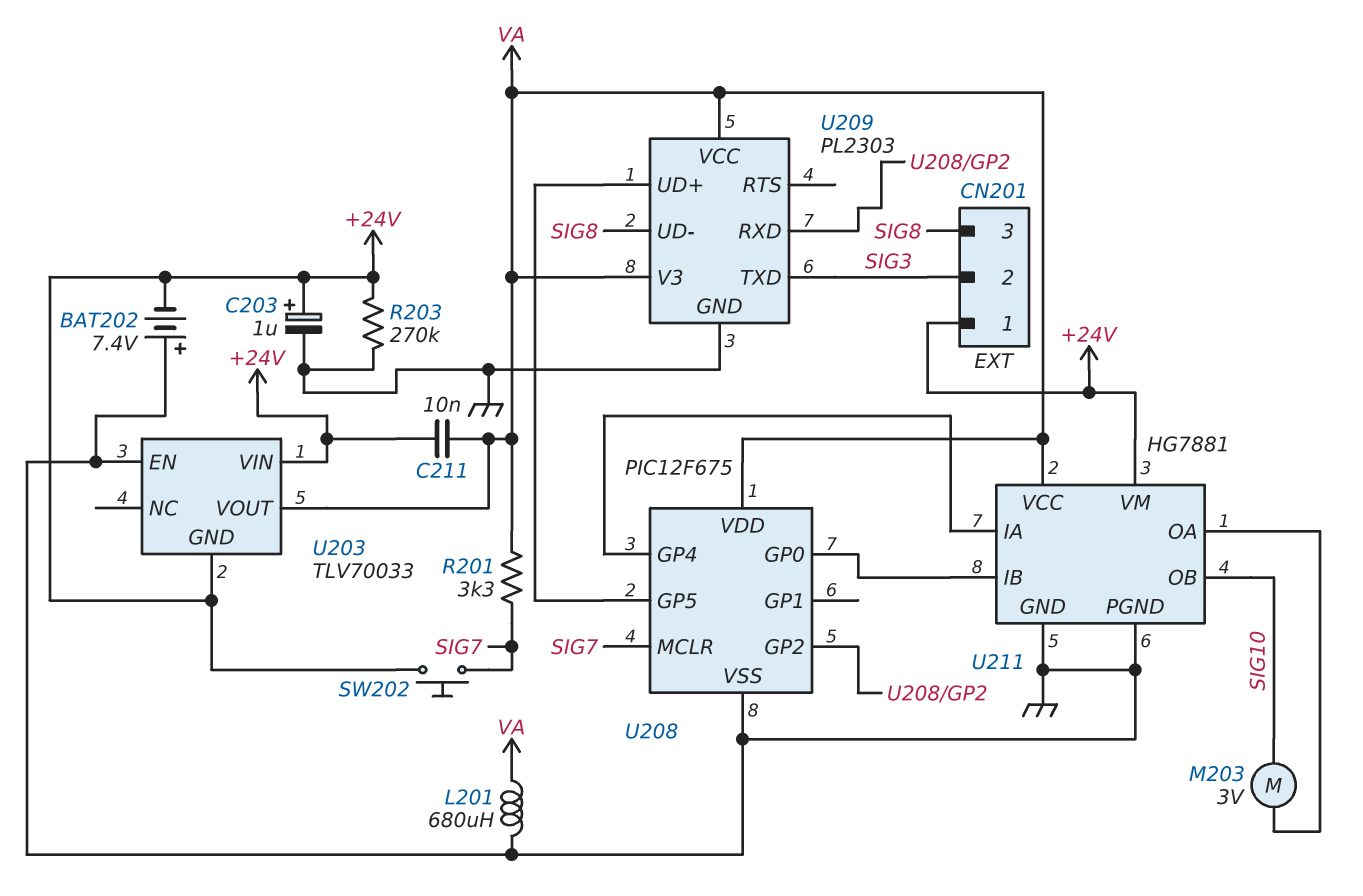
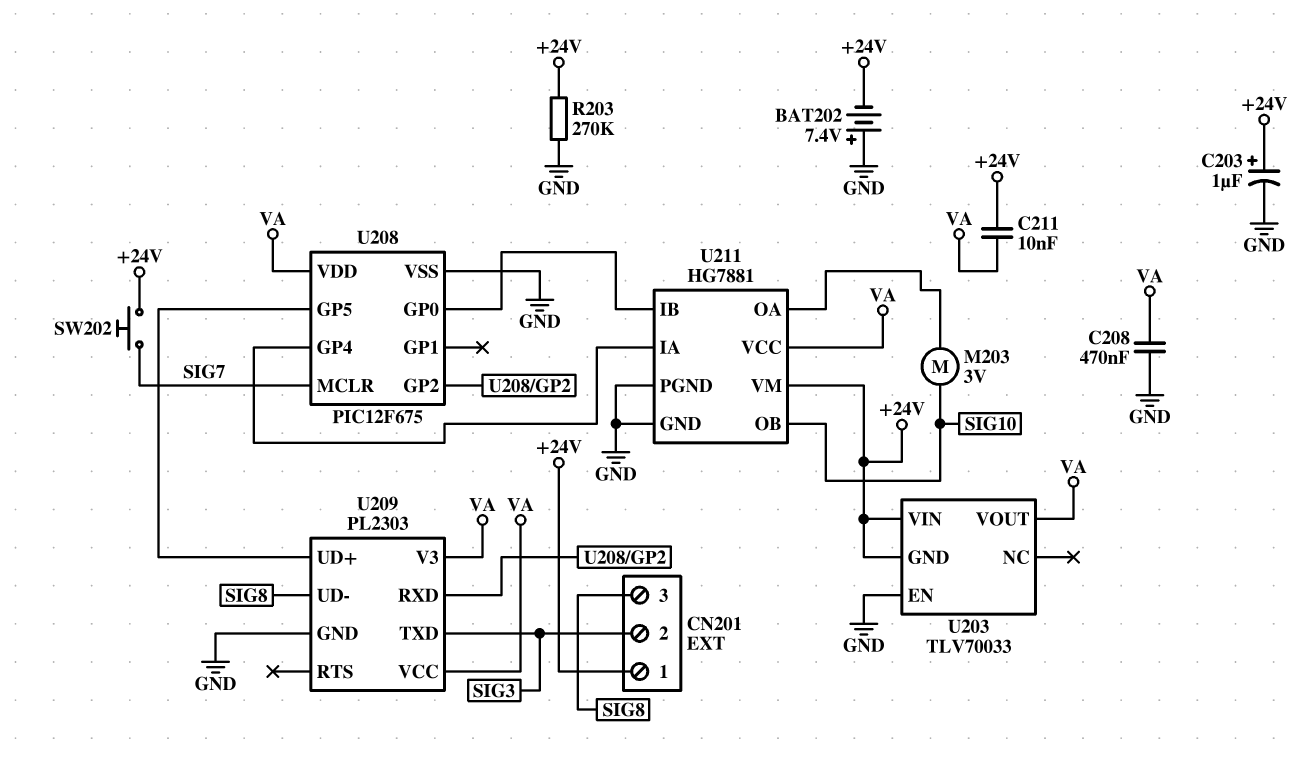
C208: none -> 470nF (GND, VA)
L201: 680uH (GND, VA) -> none
R201: 3.3k (SIG7, VA) -> none

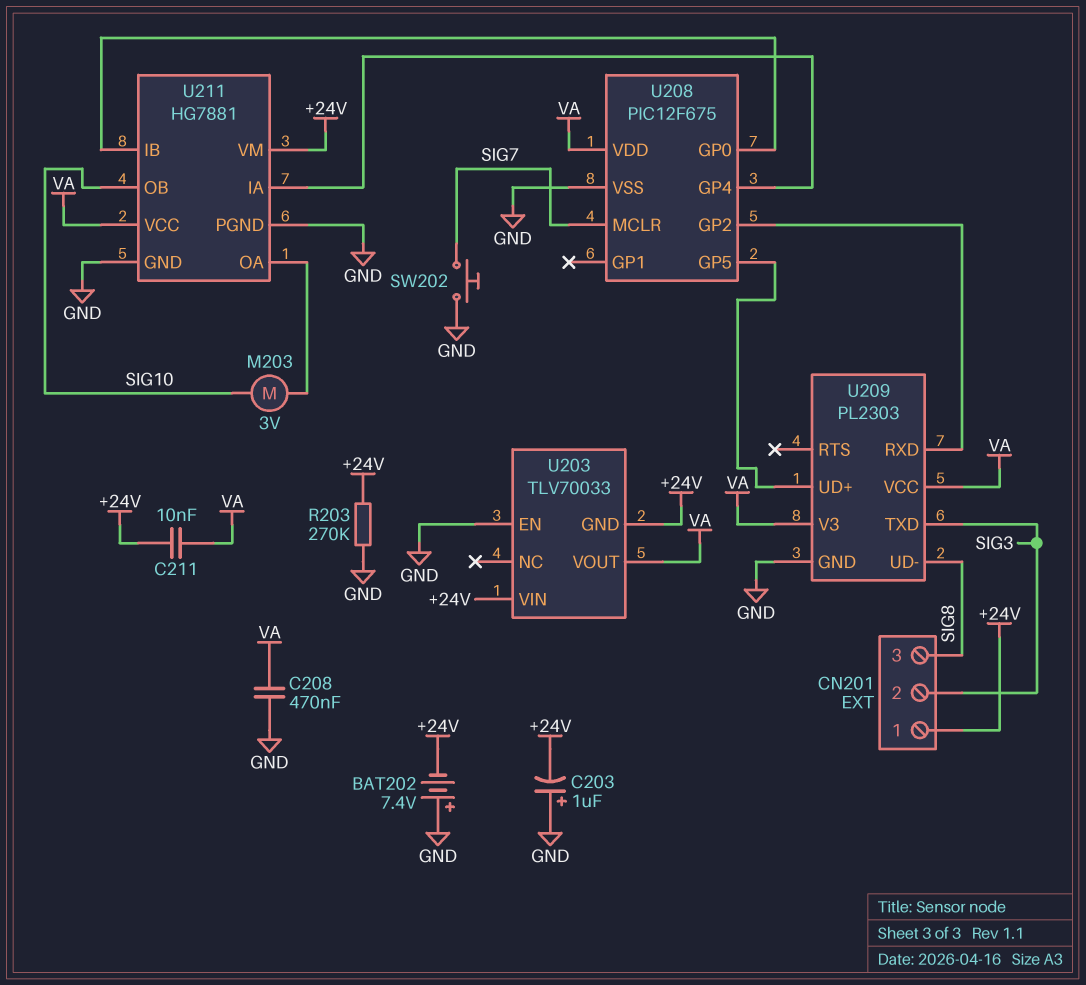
C203: 1uF (plus +24V, minus GND) -> 1uF (plus GND, minus +24V)
SW202: button (+24V, SIG7) -> button (GND, SIG7)

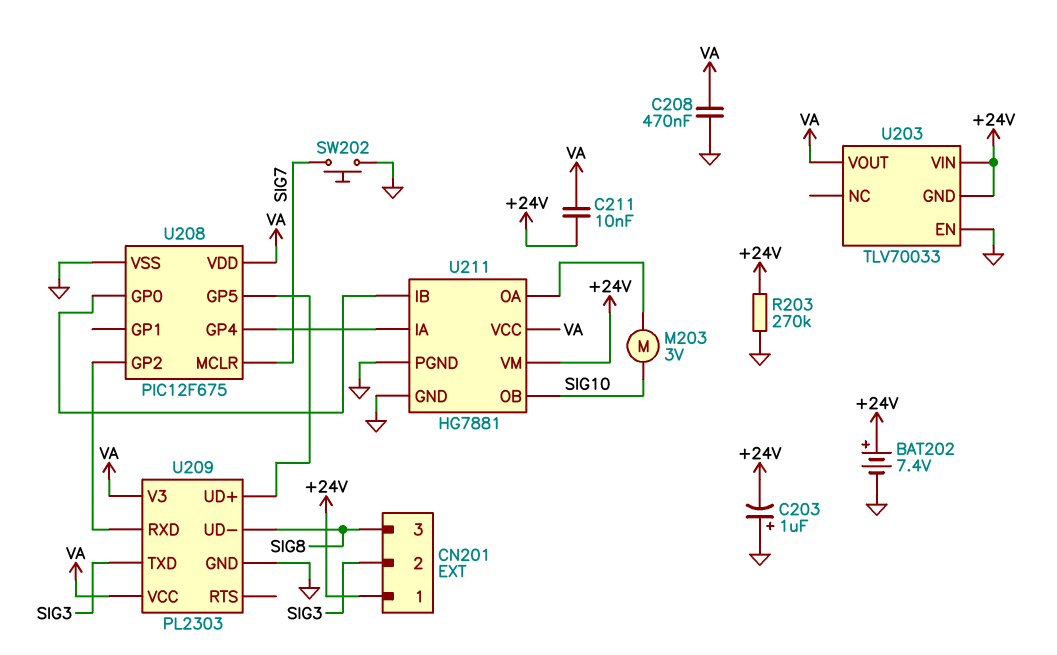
BAT202: 7.4V (plus GND, minus +24V) -> 7.4V (plus +24V, minus GND)

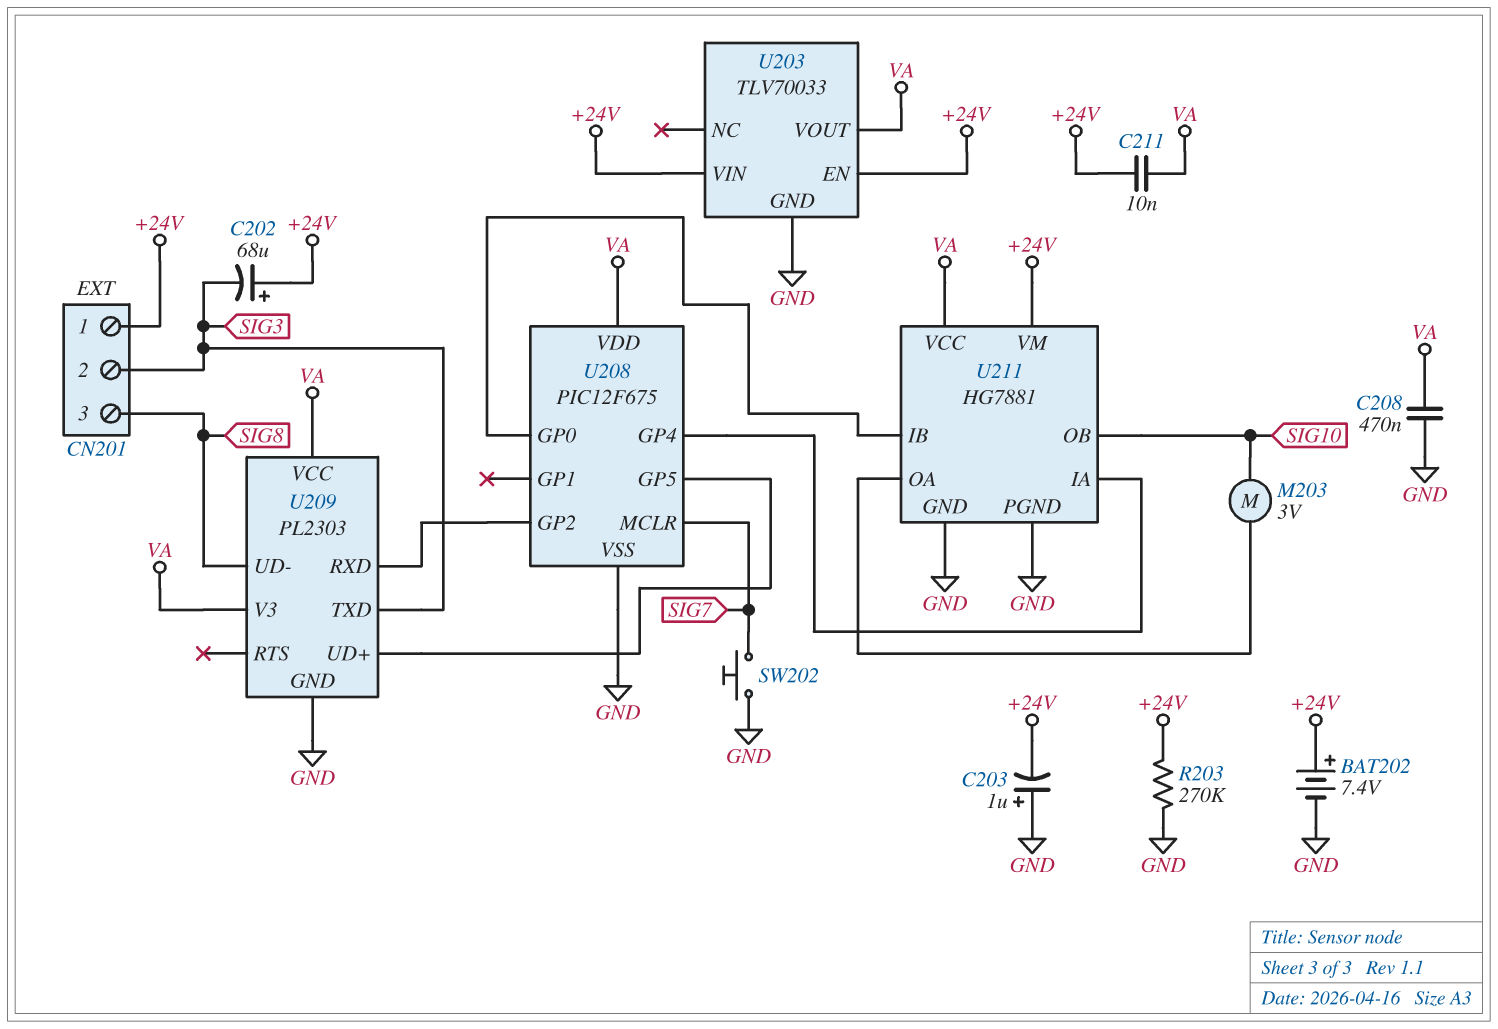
C202: none -> 68uF (plus +24V, minus SIG3)
U203 pin EN: GND -> +24V
U203 pin GND: +24V -> GND

